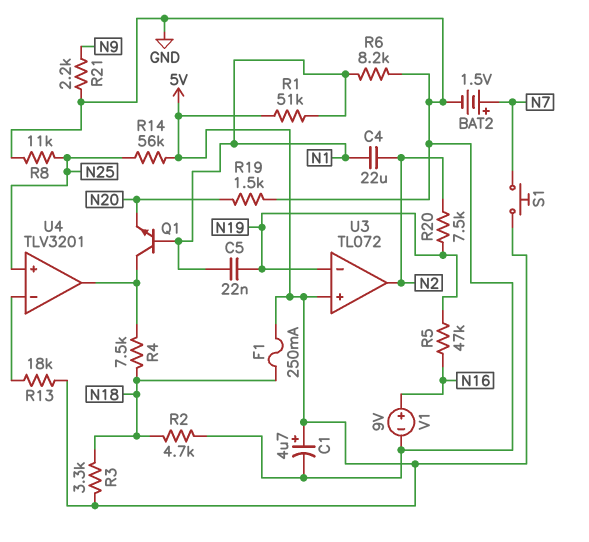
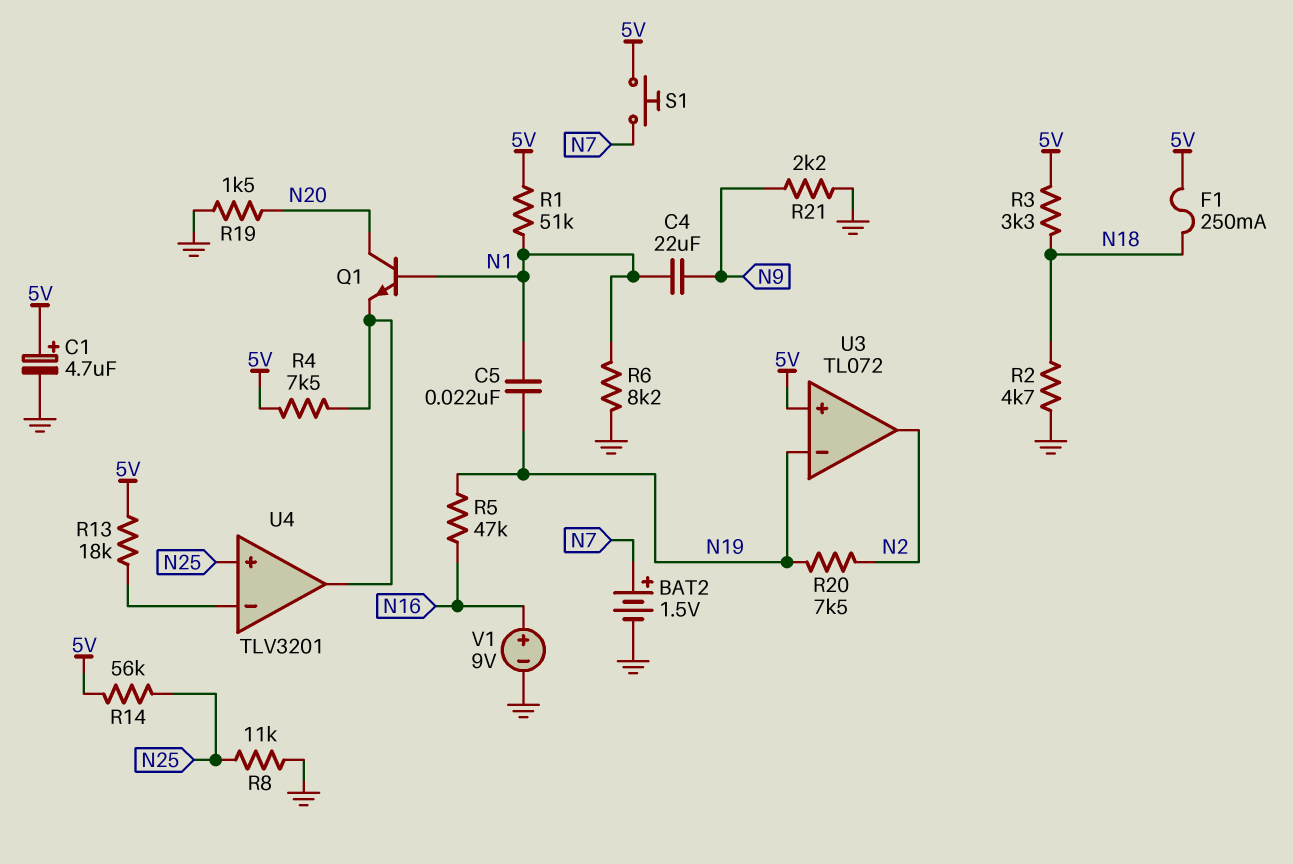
C4: 22uF (N1, N2) -> 22uF (N1, N9)
Q1: NPN (B N1, C U4/out, E N20) -> NPN (B N1, C N20, E U4/out)
R4: 7.5k (N18, U4/out) -> 7.5k (5V, U4/out)

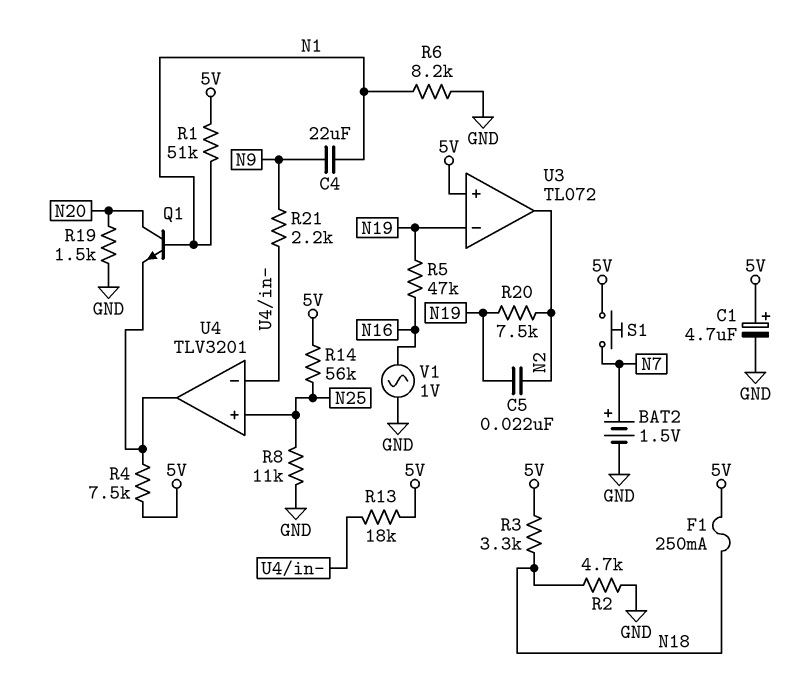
C5: 22nF (N1, N19) -> 22nF (N2, N19)
R21: 2.2k (GND, N9) -> 2.2k (N9, U4/in-)
V1: 9V (plus N16, minus GND) -> AC 1V (GND, N16)

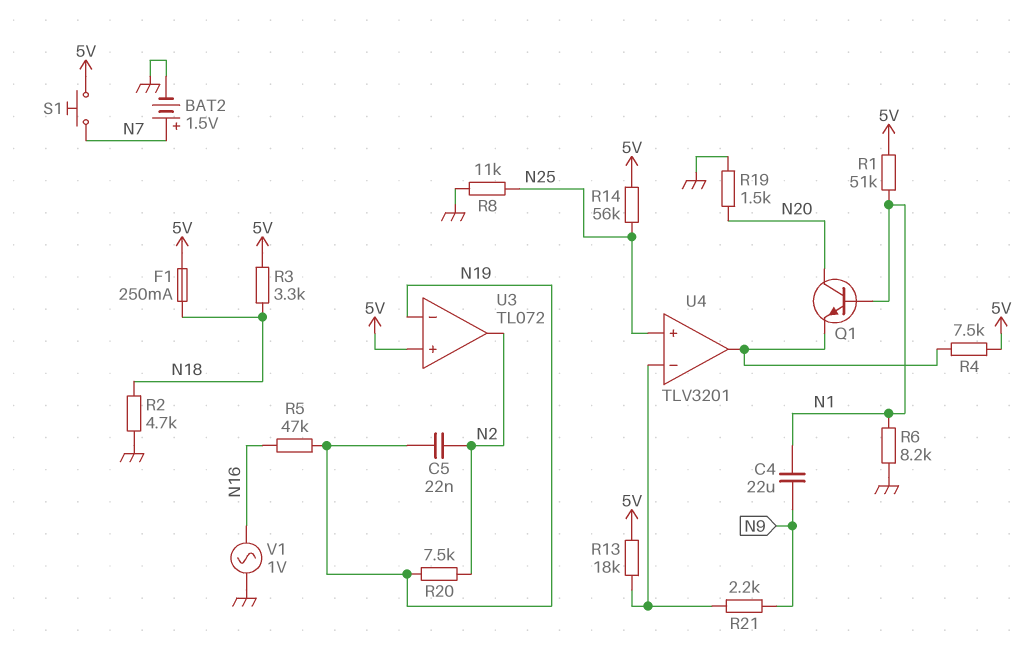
C1: 4.7uF (plus 5V, minus GND) -> none

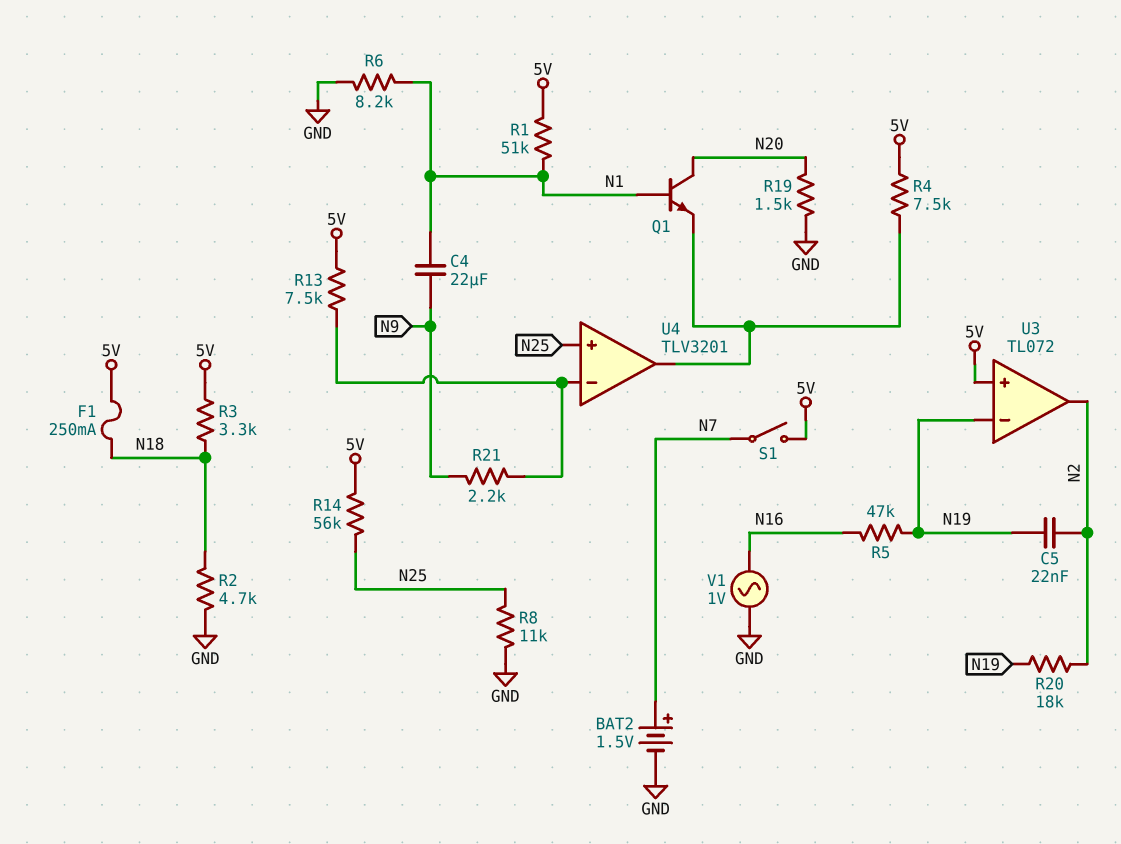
R13: 18k (5V, U4/in-) -> 7.5k (5V, U4/in-)
R20: 7.5k (N2, N19) -> 18k (N2, N19)
S1: button (5V, N7) -> switch (5V, N7)

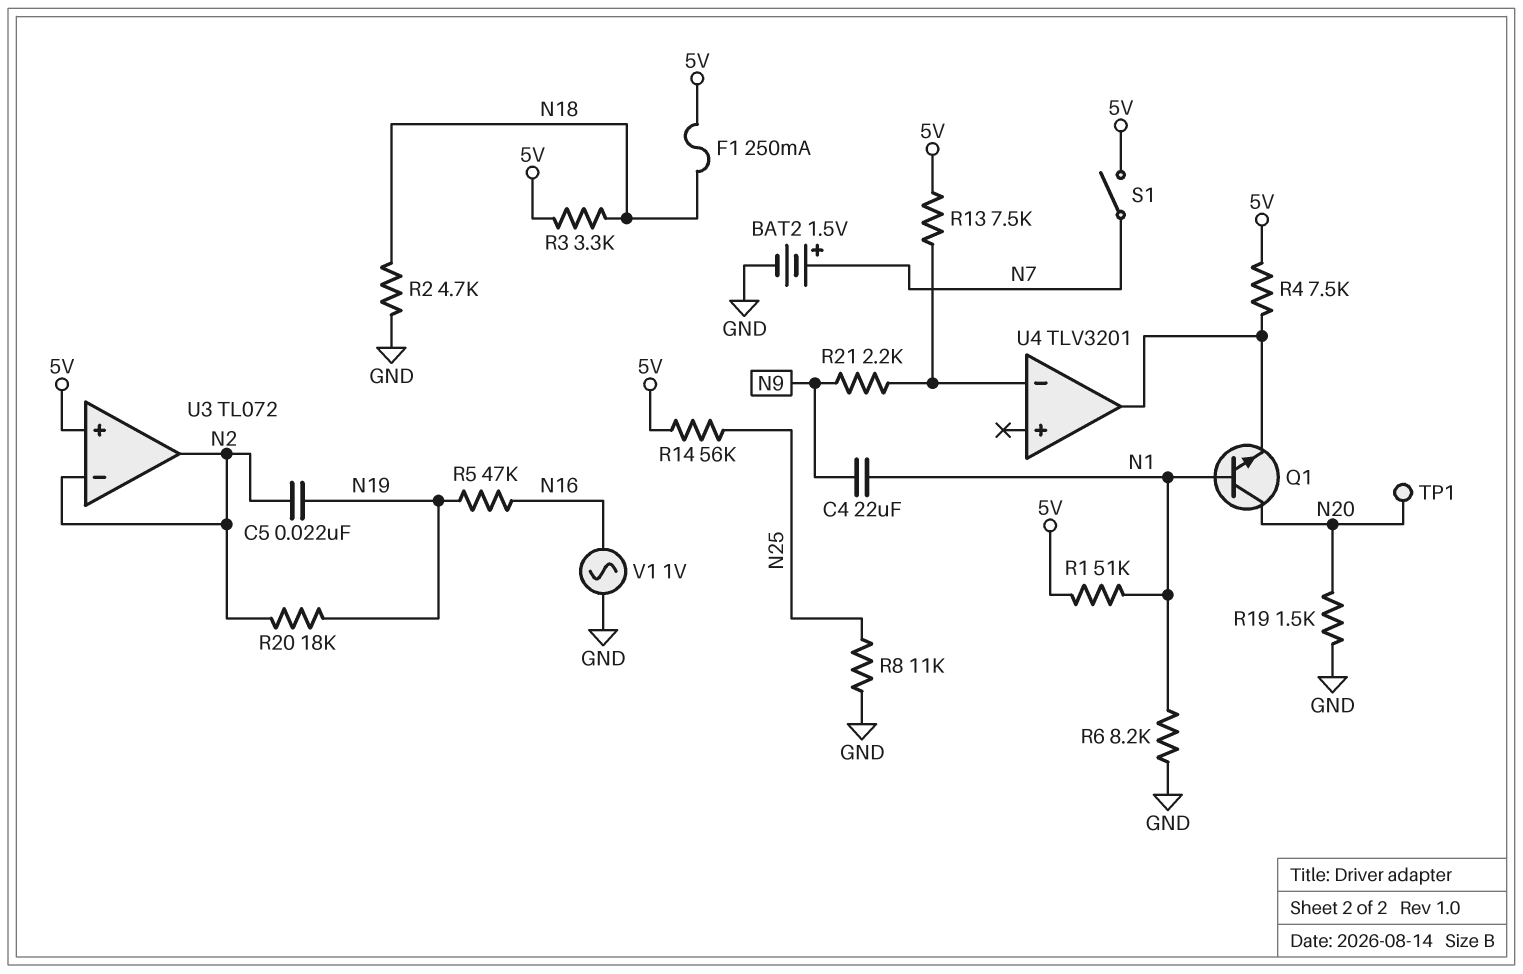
TP1: none -> test point (N20)
U3 pin in-: N19 -> N2
U4 pin in+: N25 -> none

